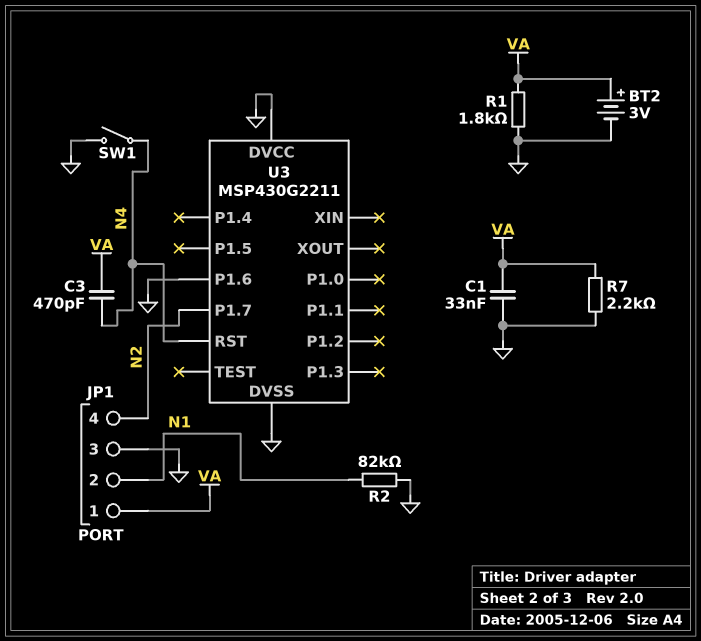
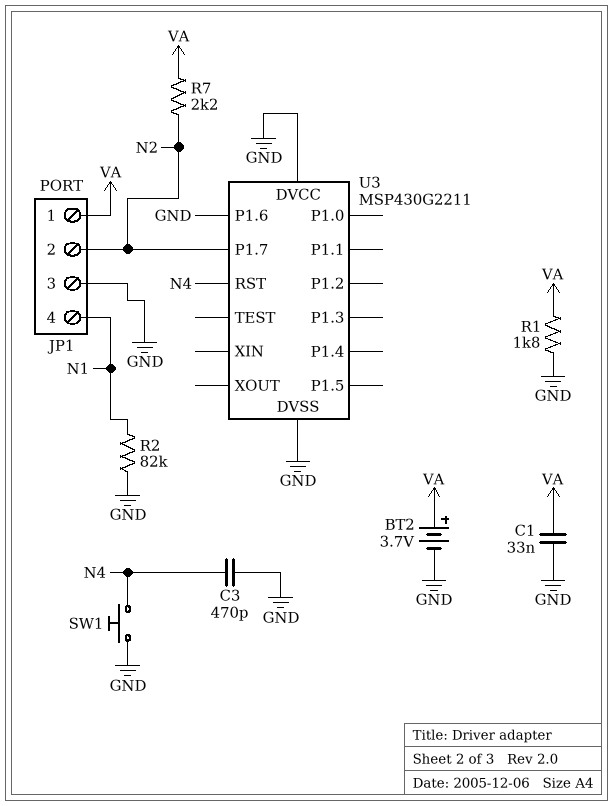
BT2: 3V (plus VA, minus GND) -> 3.7V (plus VA, minus GND)
C3: 470pF (N4, VA) -> 470pF (GND, N4)
JP1 pin 2: N1 -> N2
JP1 pin 4: N2 -> N1
R7: 2.2k (GND, VA) -> 2.2k (N2, VA)
SW1: switch (GND, N4) -> button (GND, N4)

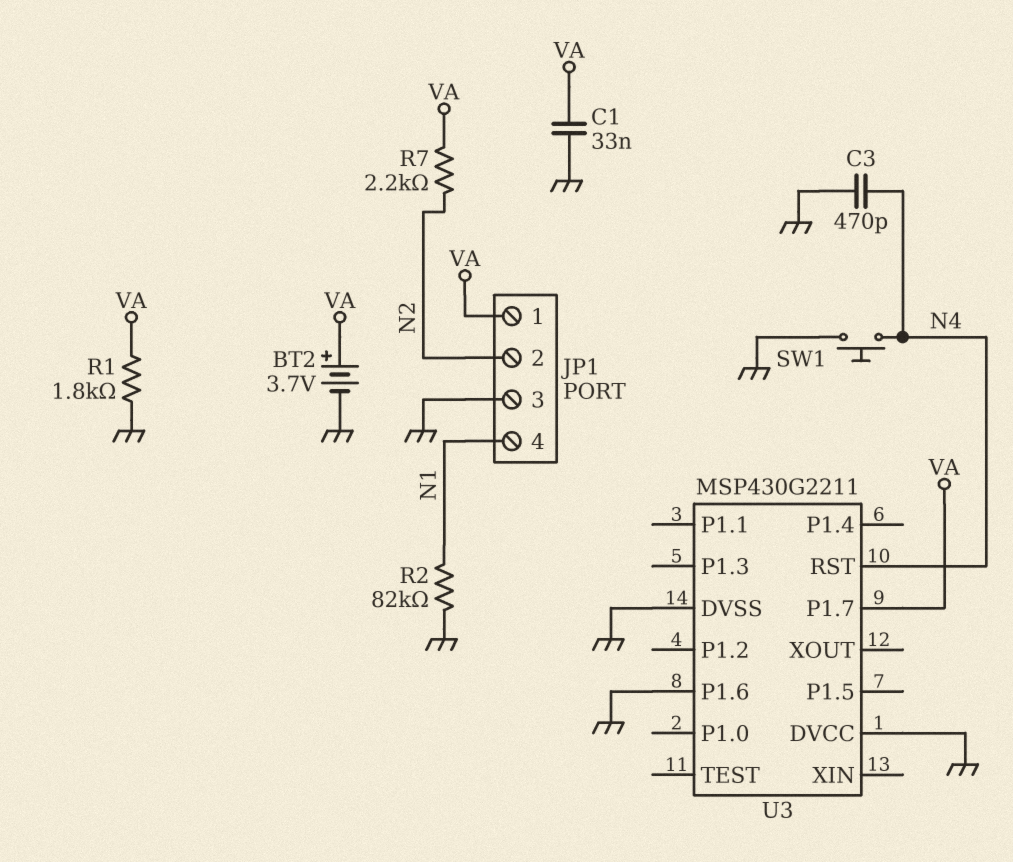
U3 pin P1.7: N2 -> VA

